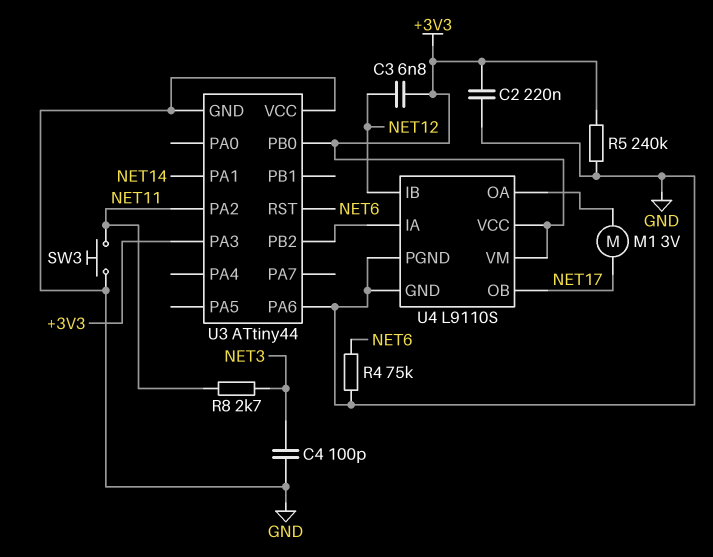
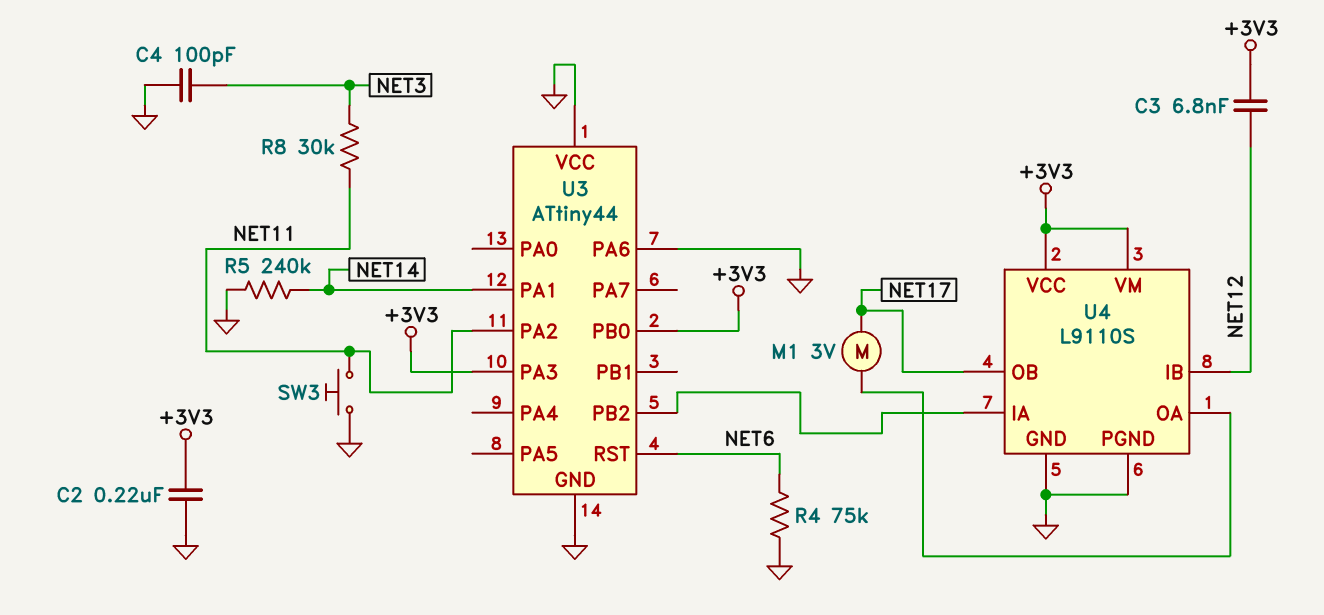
R5: 240k (+3V3, GND) -> 240k (GND, NET14)
R8: 2.7k (NET3, NET11) -> 30k (NET3, NET11)

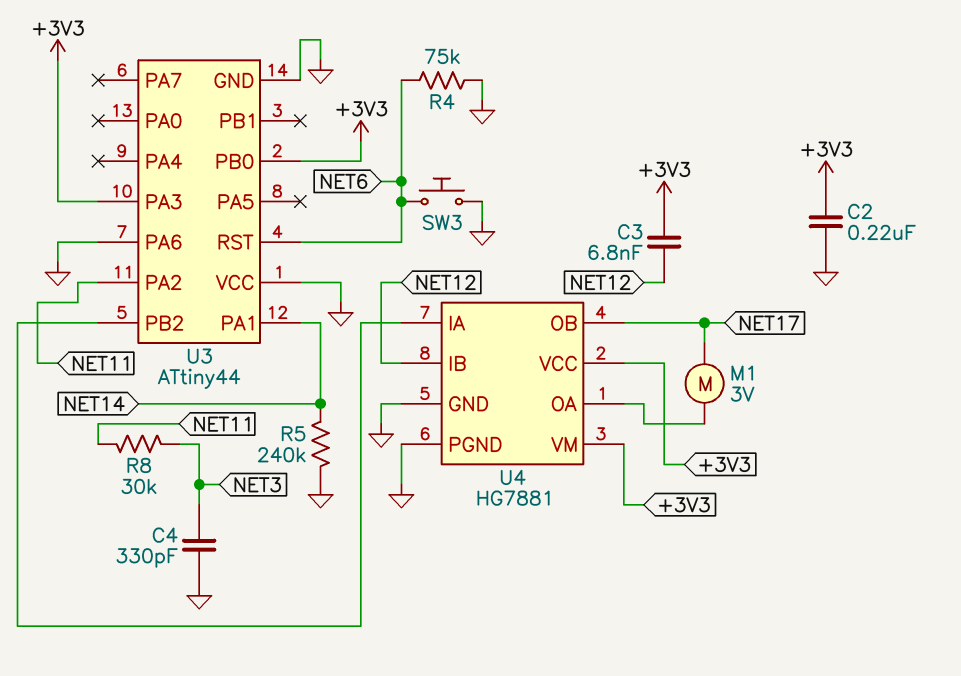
C4: 100pF (GND, NET3) -> 330pF (GND, NET3)
SW3: button (GND, NET11) -> button (GND, NET6)
U4: L9110S -> HG7881

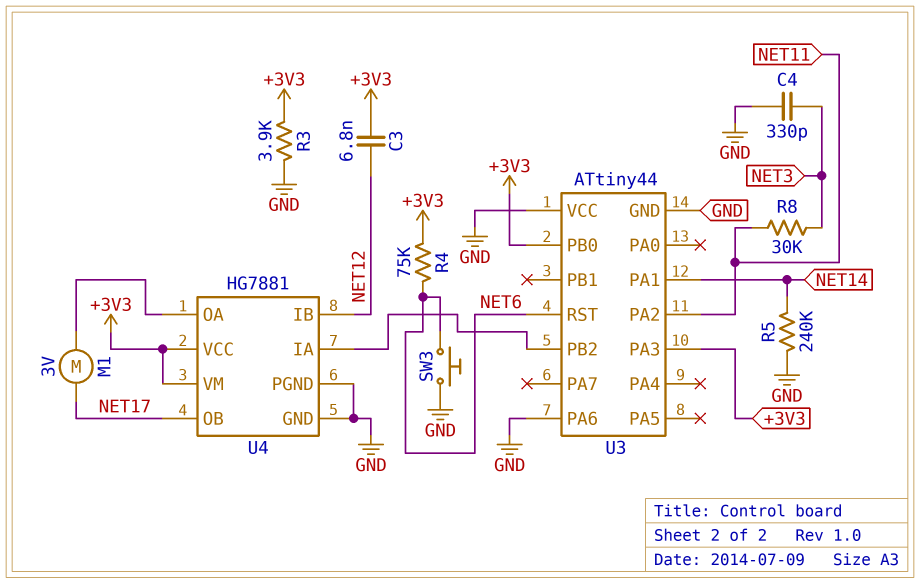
C2: 220nF (+3V3, GND) -> none
R3: none -> 3.9k (+3V3, GND)
R4: 75k (GND, NET6) -> 75k (+3V3, NET6)

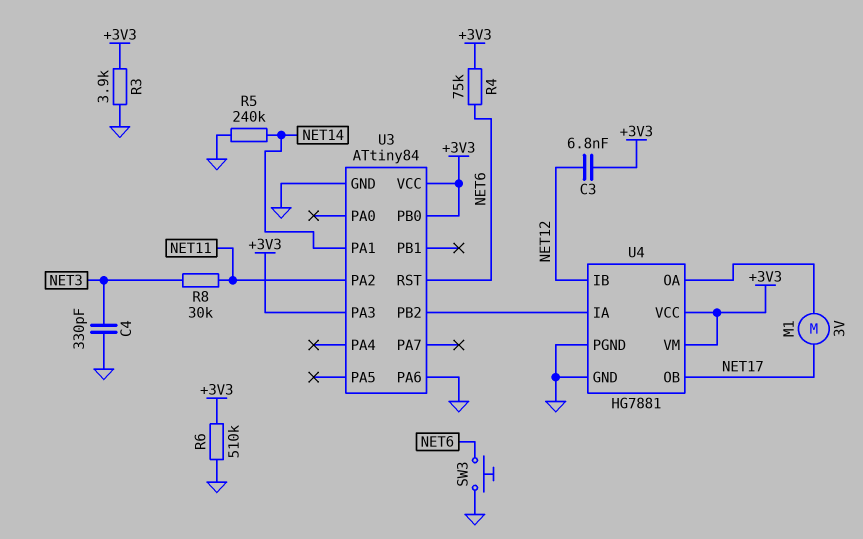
R6: none -> 510k (+3V3, GND)
U3: ATtiny44 -> ATtiny84
U3 pin VCC: GND -> +3V3

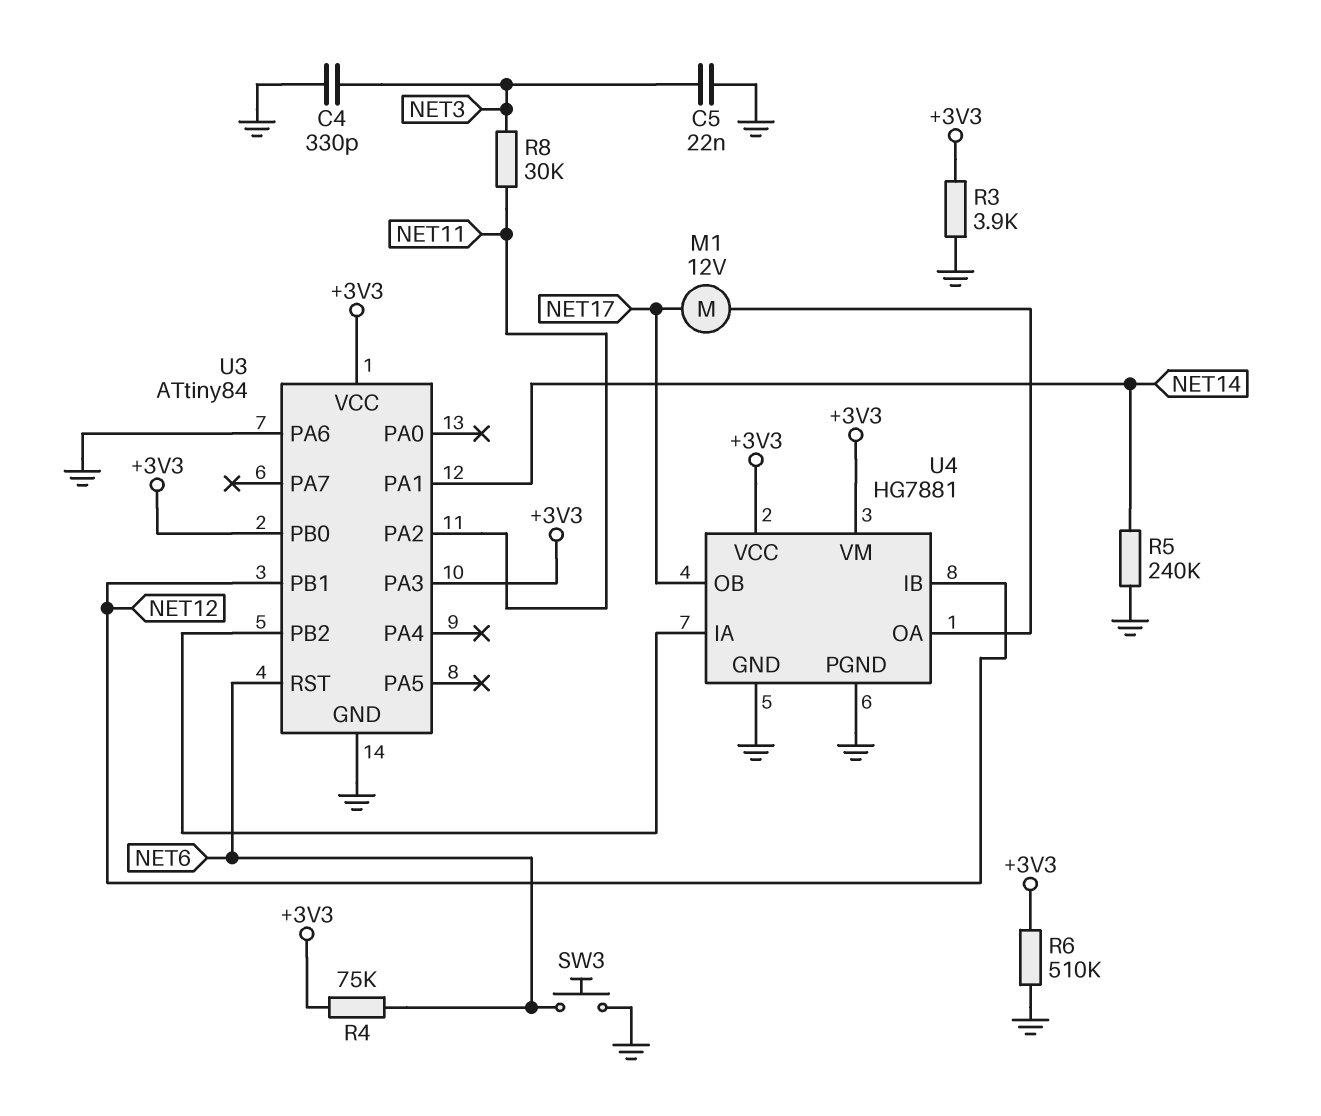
C3: 6.8nF (+3V3, NET12) -> none
C5: none -> 22nF (GND, NET3)
M1: motor 3V (NET17, U4/OA) -> motor 12V (NET17, U4/OA)
U3 pin PB1: none -> NET12

